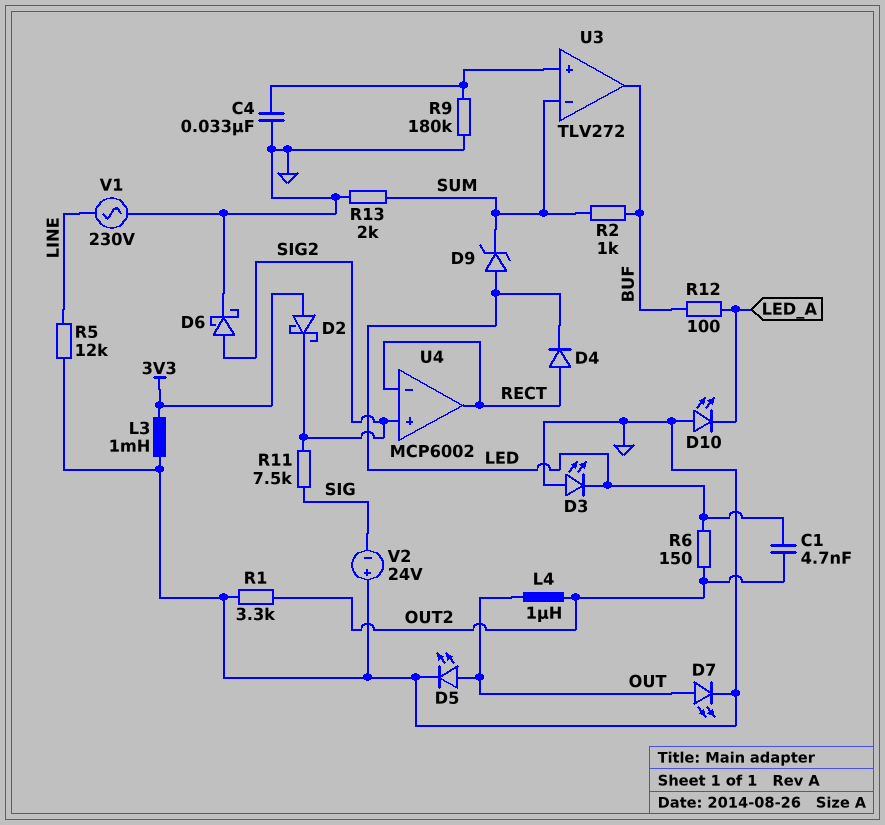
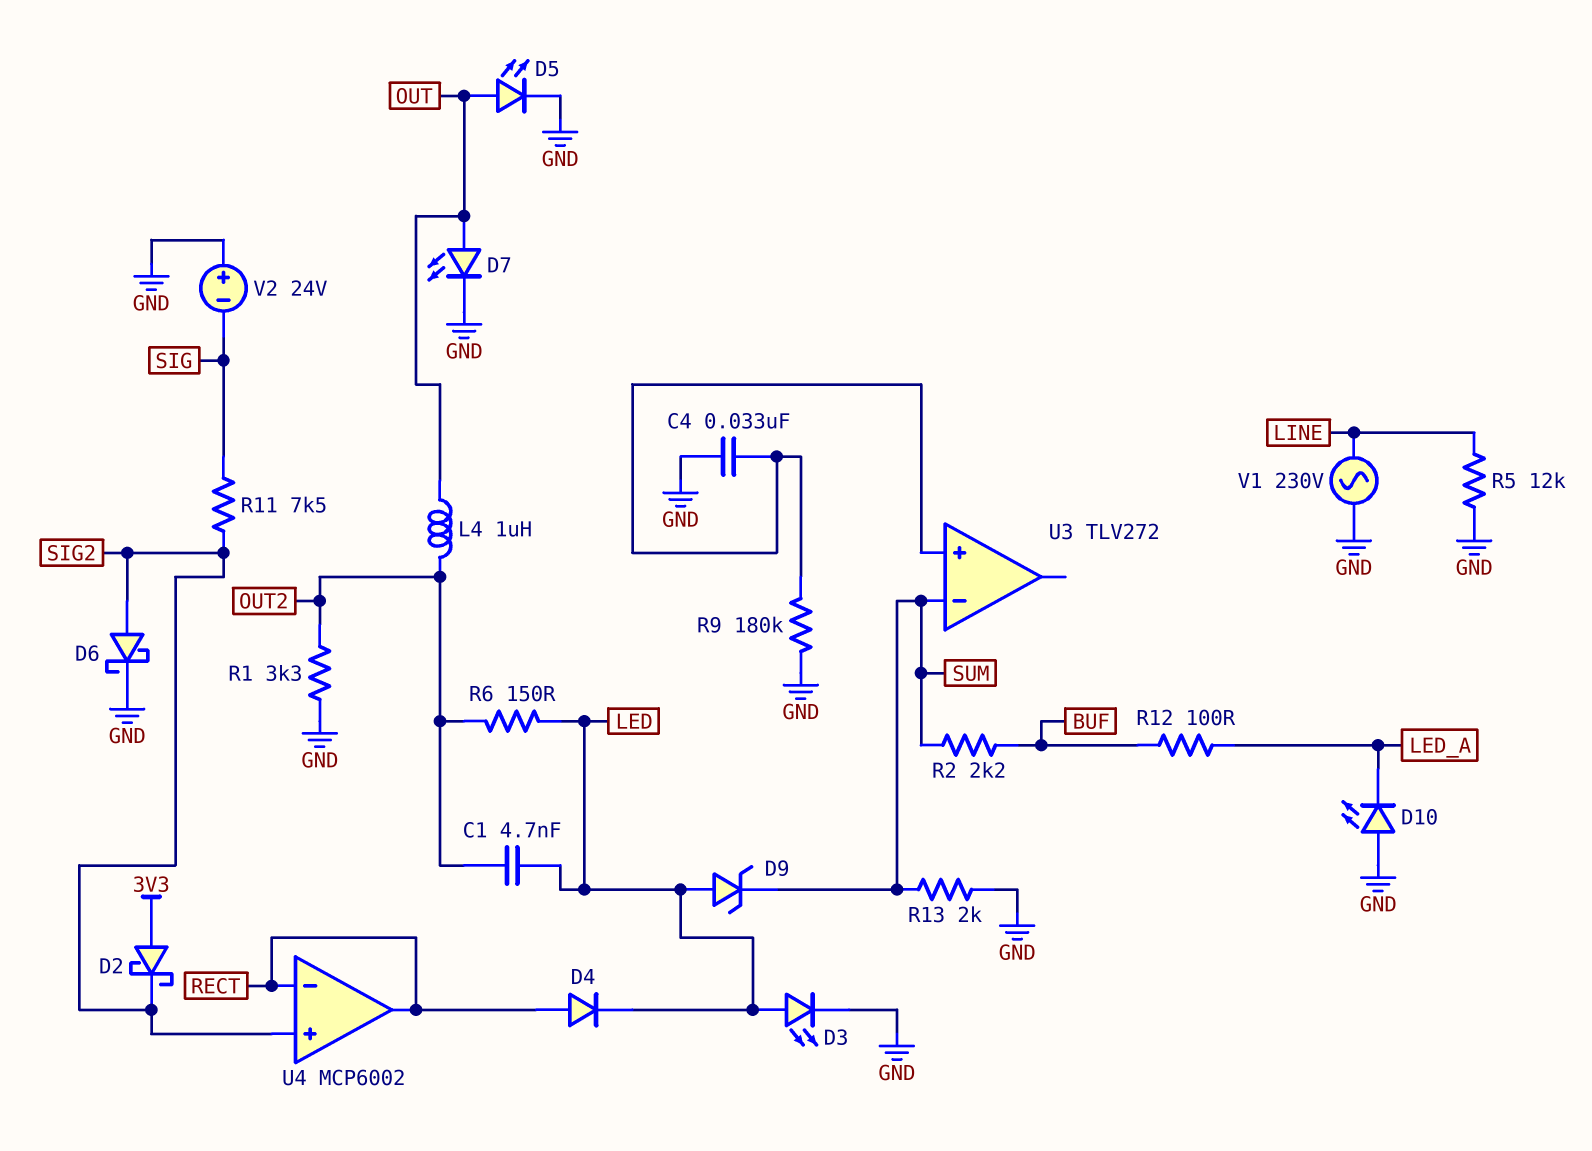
D3: LED (A GND, K LED) -> LED (A LED, K GND)
L3: 1mH (3V3, GND) -> none
R2: 1k (BUF, SUM) -> 2.2k (BUF, SUM)
U3 pin out: BUF -> none

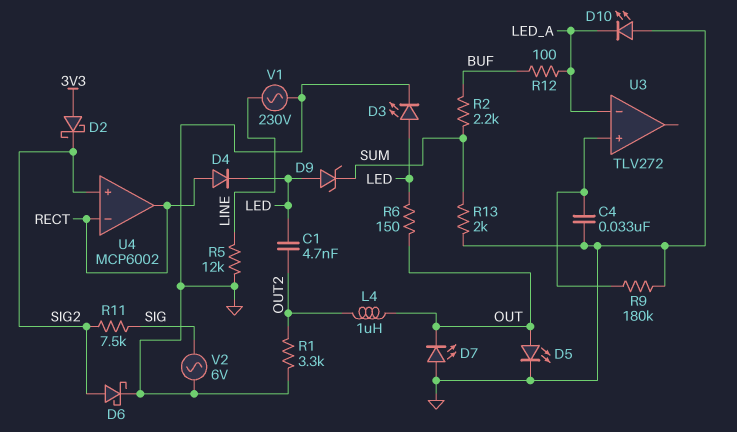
D7: LED (A OUT, K GND) -> LED (A GND, K OUT)
R6: 150 (LED, OUT2) -> 150 (LED, OUT)
U3 pin in-: SUM -> LED_A
V2: 24V (plus GND, minus SIG) -> AC 6V (GND, SIG)

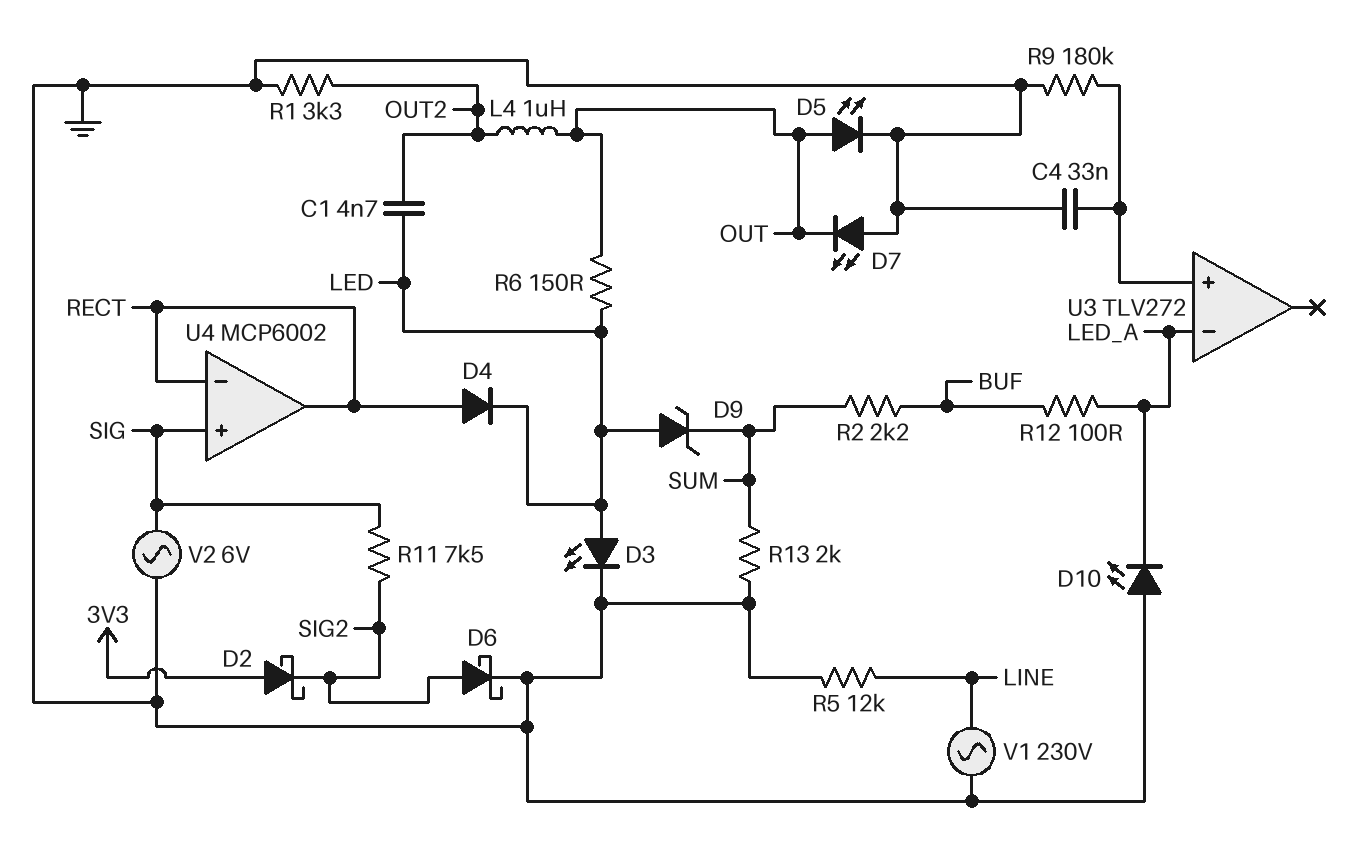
U4 pin in+: SIG2 -> SIG

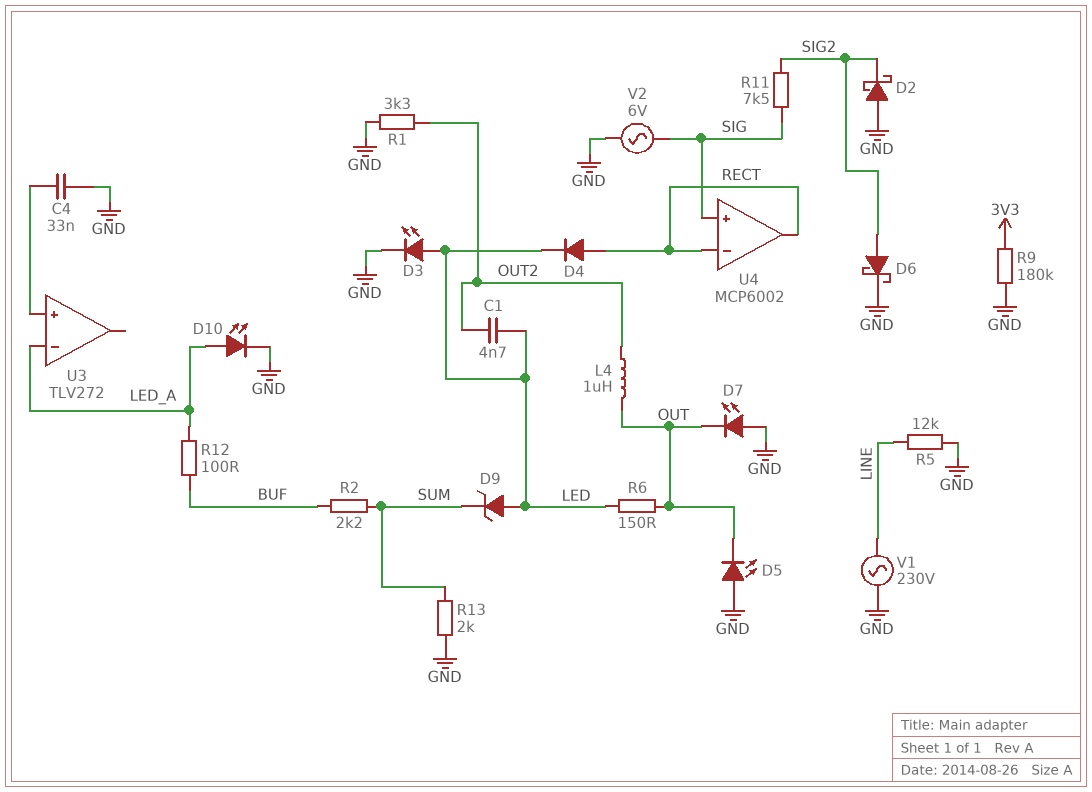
D2: schottky (A 3V3, K SIG2) -> schottky (A GND, K SIG2)
D5: LED (A OUT, K GND) -> LED (A GND, K OUT)
D10: LED (A GND, K LED_A) -> LED (A LED_A, K GND)
R9: 180k (GND, U3/in+) -> 180k (3V3, GND)

